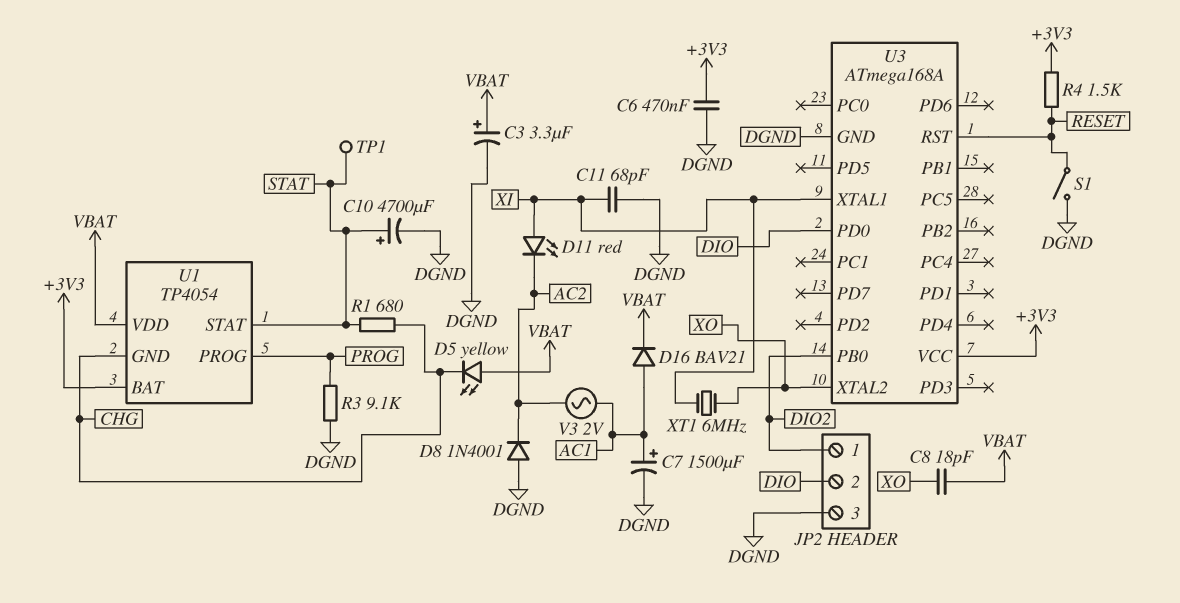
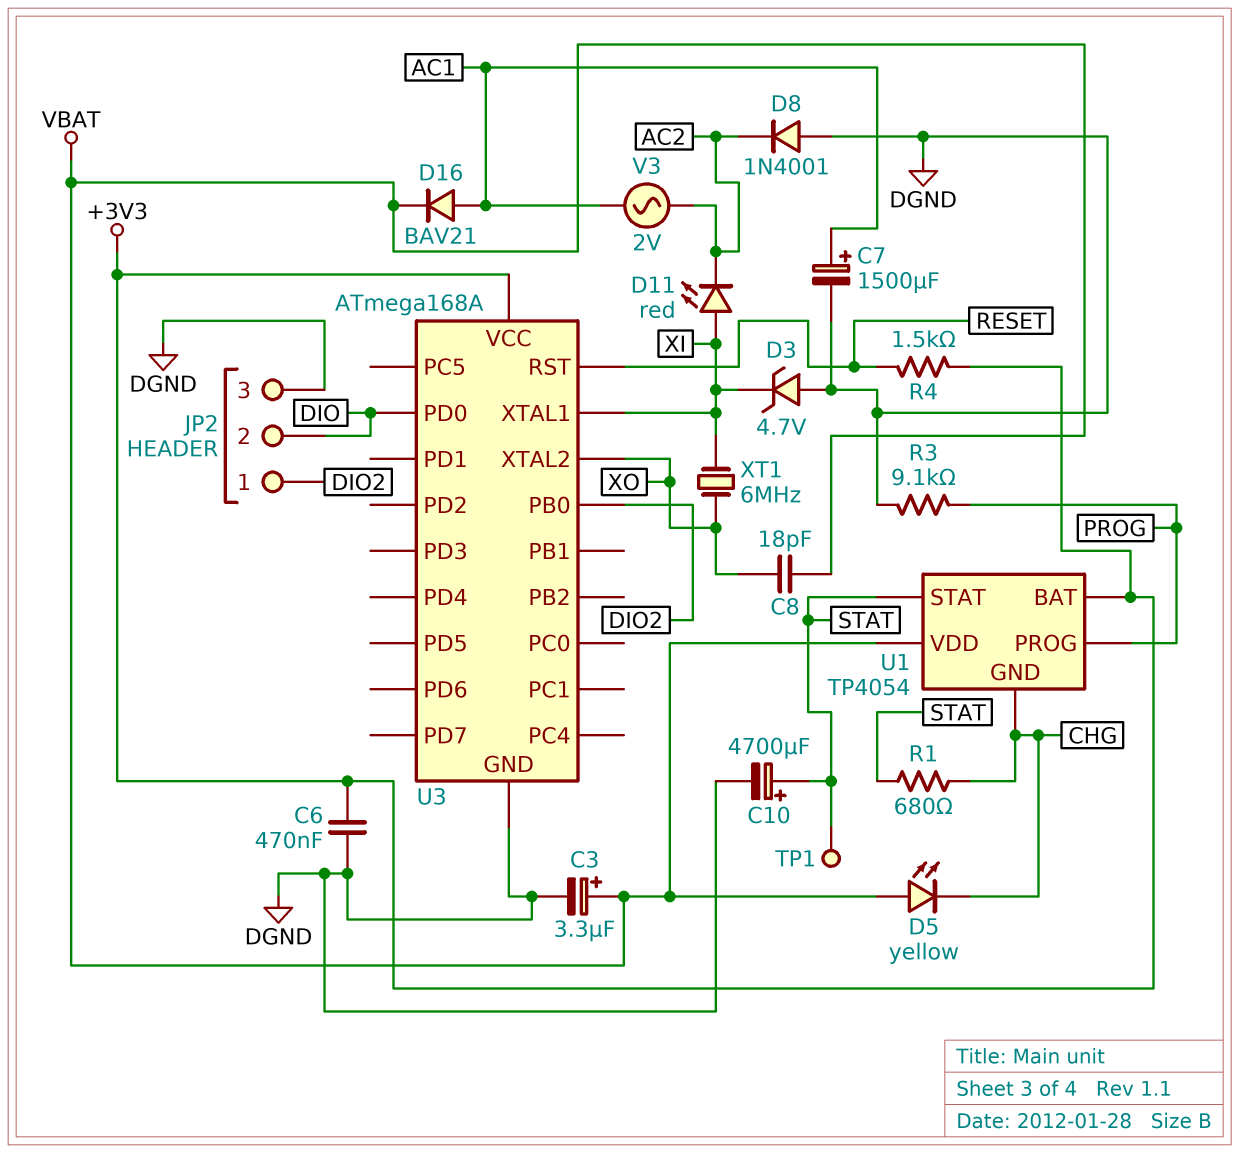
C11: 68pF (DGND, XI) -> none
D3: none -> zener 4.7V (A DGND, K XI)
S1: switch (DGND, RESET) -> none

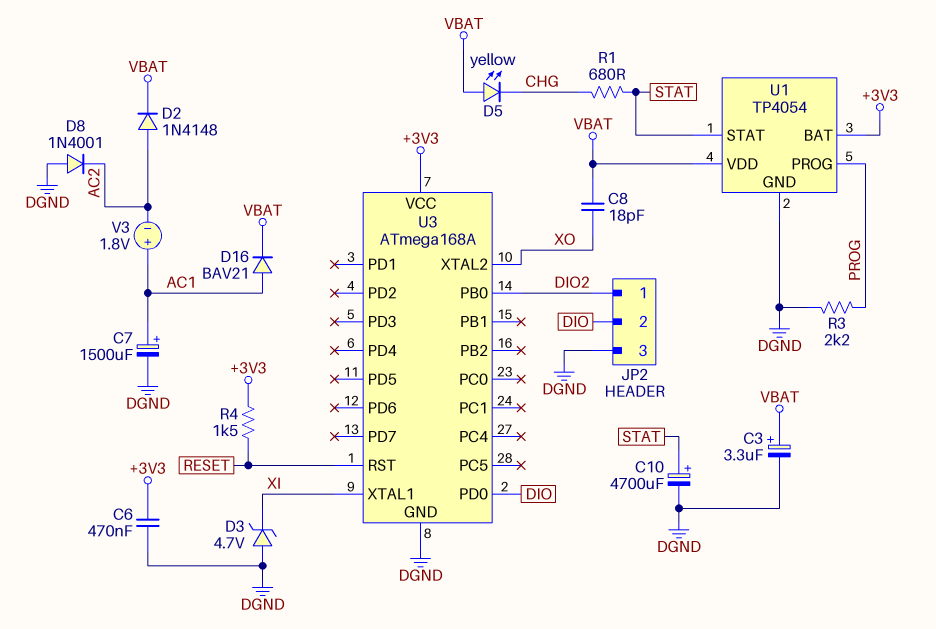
D2: none -> diode 1N4148 (A AC2, K VBAT)
D11: LED red (A XI, K AC2) -> none
R3: 9.1k (DGND, PROG) -> 2.2k (DGND, PROG)
TP1: test point (STAT) -> none
U1 pin GND: CHG -> DGND
V3: AC 2V (AC1, AC2) -> 1.8V (plus AC1, minus AC2)
XT1: 6MHz (XI, XO) -> none

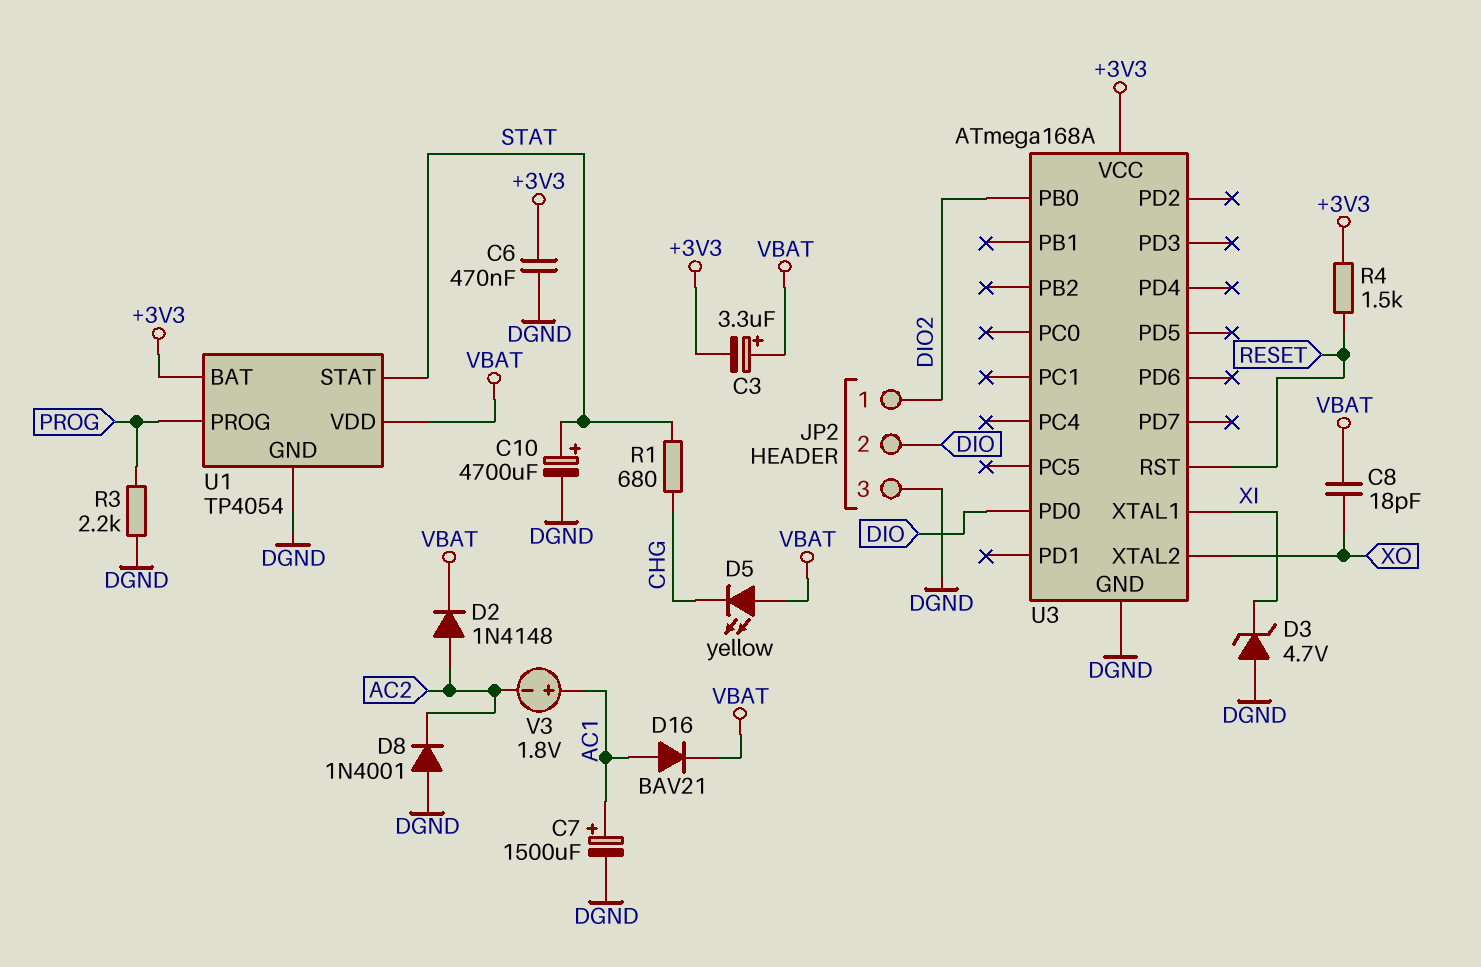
C3: 3.3uF (plus VBAT, minus DGND) -> 3.3uF (plus VBAT, minus +3V3)

